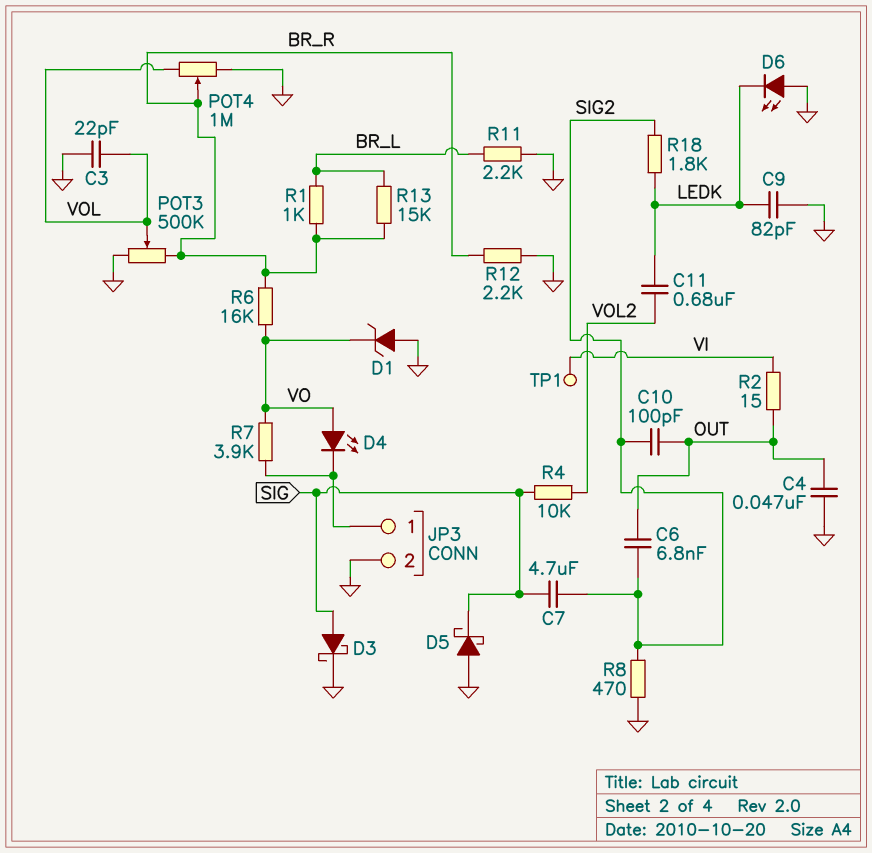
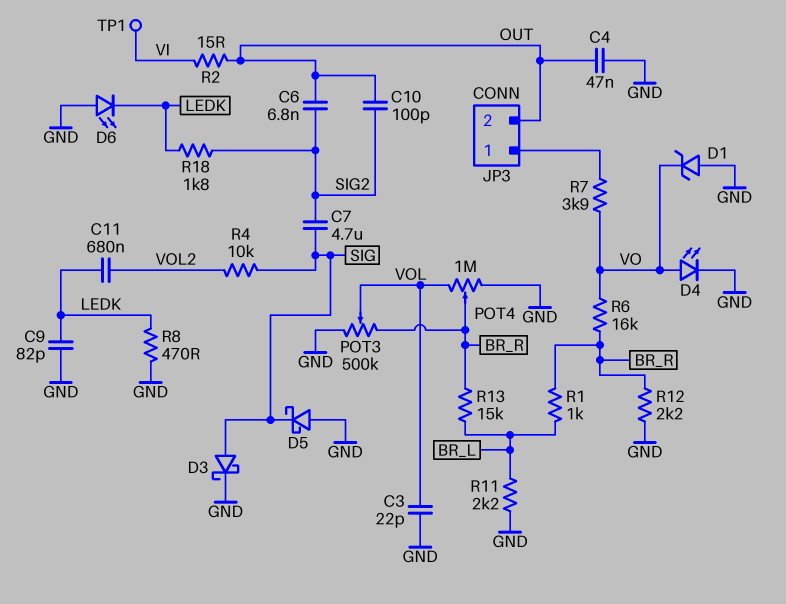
D4: LED (A VO, K JP3/1) -> LED (A VO, K GND)
JP3 pin 2: GND -> OUT
R8: 470 (GND, SIG2) -> 470 (GND, LEDK)

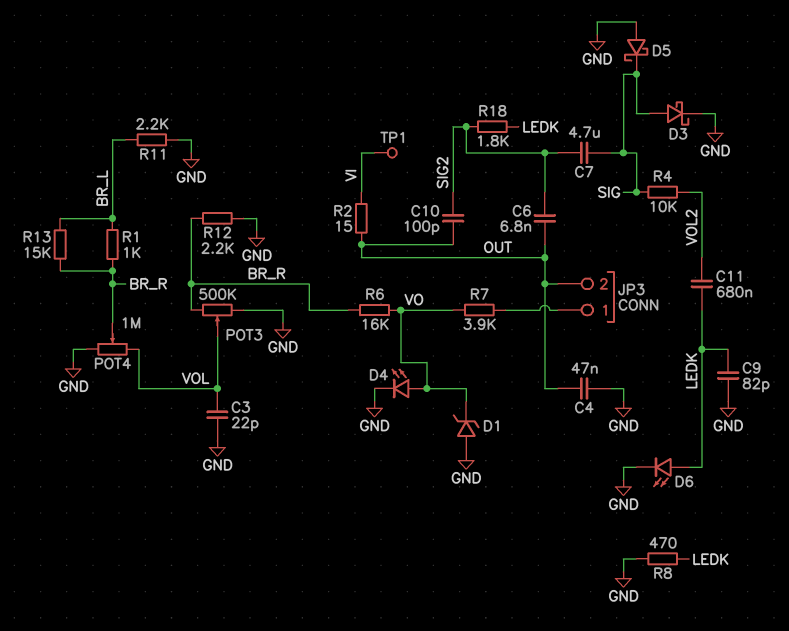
D6: LED (A GND, K LEDK) -> LED (A LEDK, K GND)

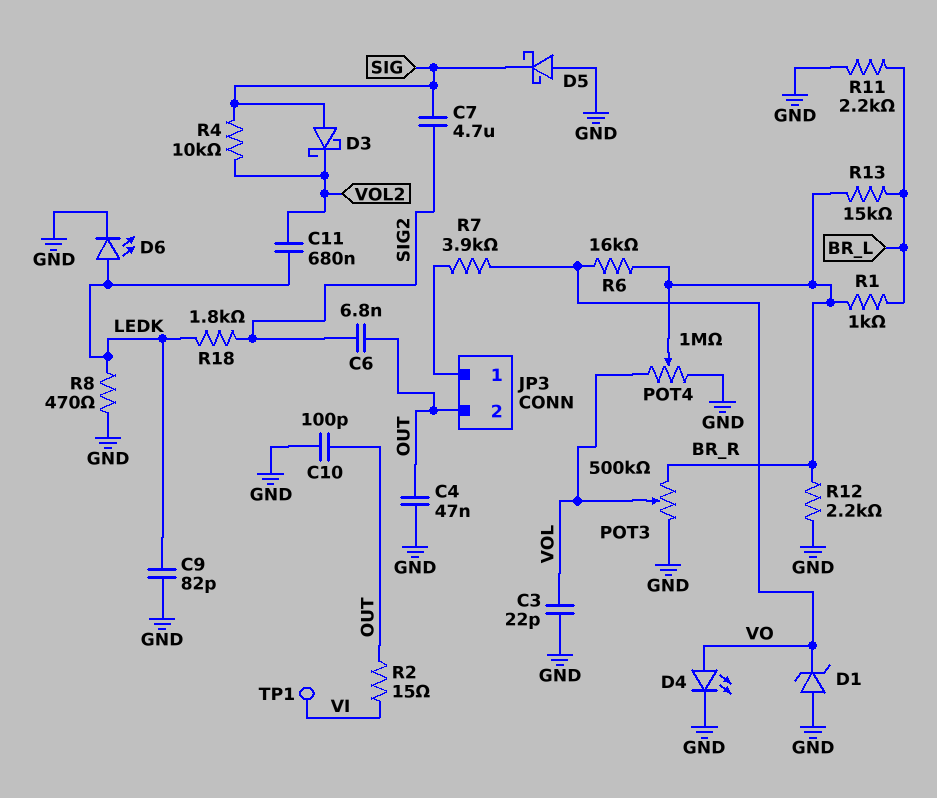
C10: 100pF (OUT, SIG2) -> 100pF (GND, OUT)
D3: schottky (A SIG, K GND) -> schottky (A SIG, K VOL2)

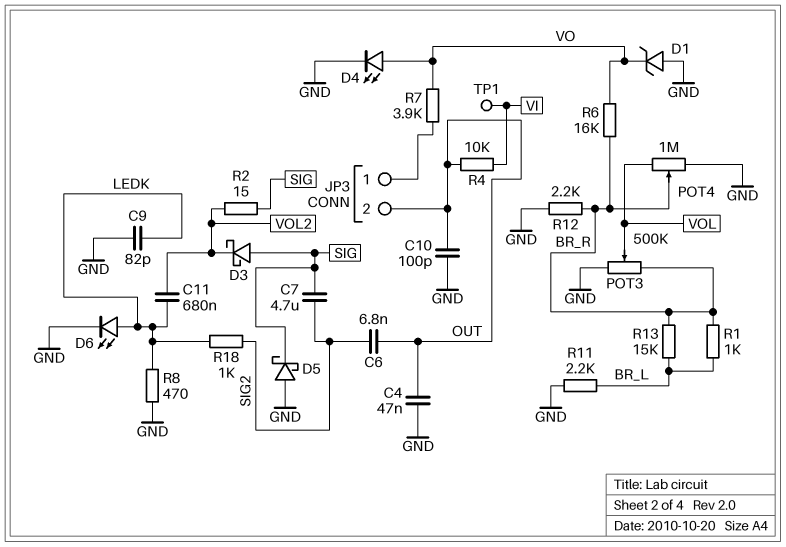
C3: 22pF (GND, VOL) -> none
R2: 15 (OUT, VI) -> 15 (SIG, VOL2)
R4: 10k (SIG, VOL2) -> 10k (OUT, VI)
R18: 1.8k (LEDK, SIG2) -> 1k (LEDK, SIG2)

